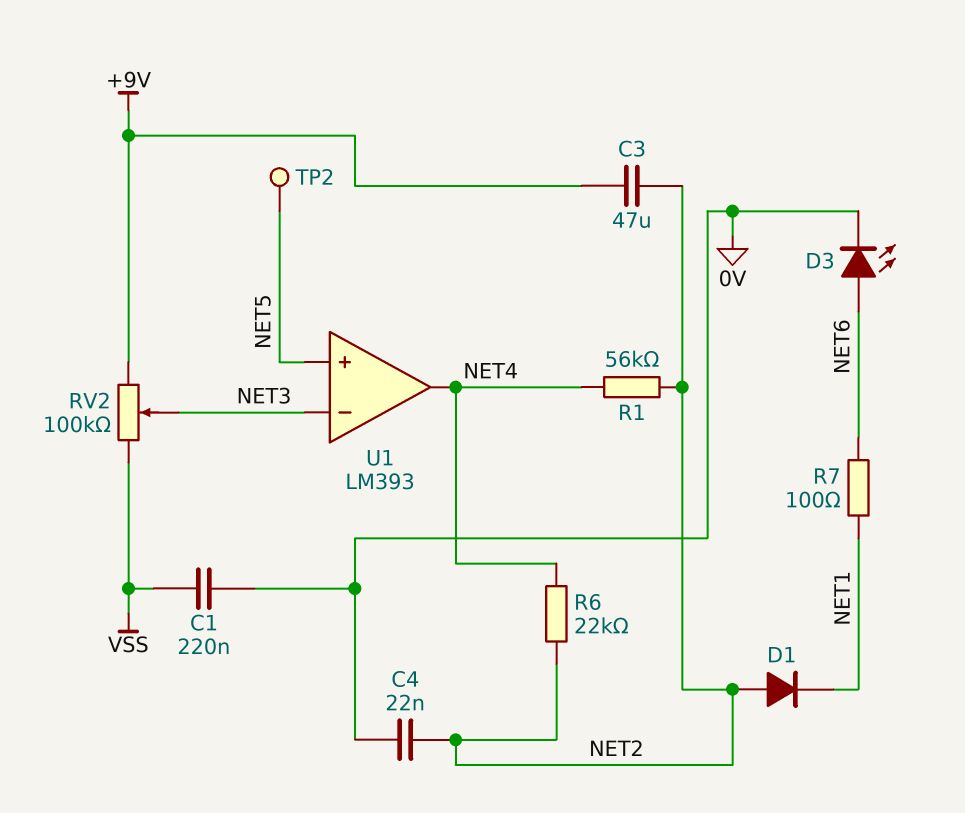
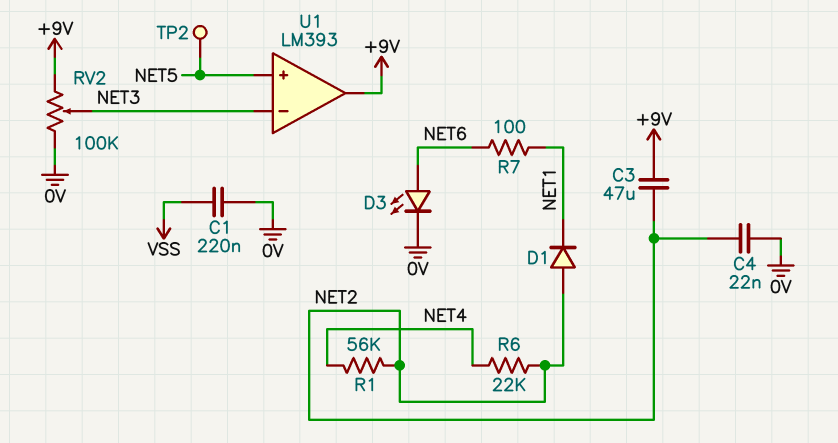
RV2: 100k (+9V, VSS, wiper NET3) -> 100k (+9V, 0V, wiper NET3)
U1 pin out: NET4 -> +9V

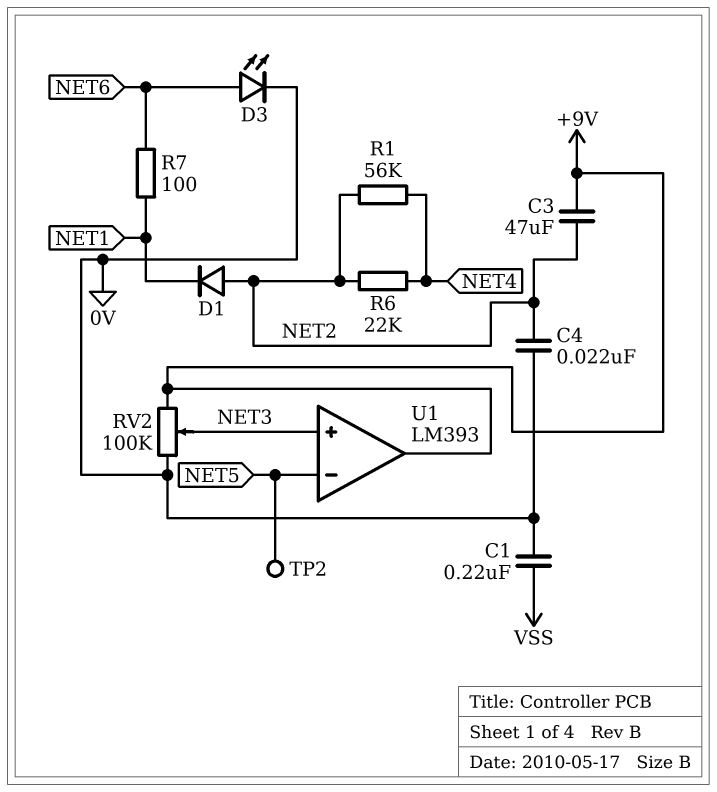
U1 pin in+: NET5 -> NET3
U1 pin in-: NET3 -> NET5

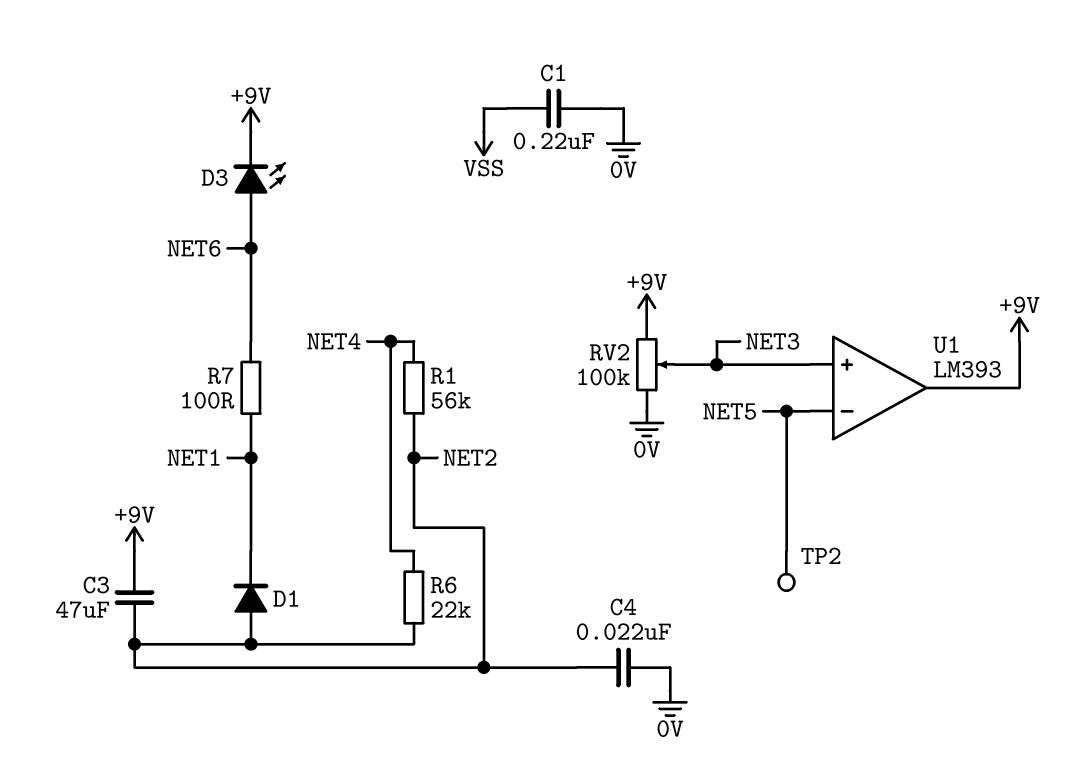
D3: LED (A NET6, K 0V) -> LED (A NET6, K +9V)

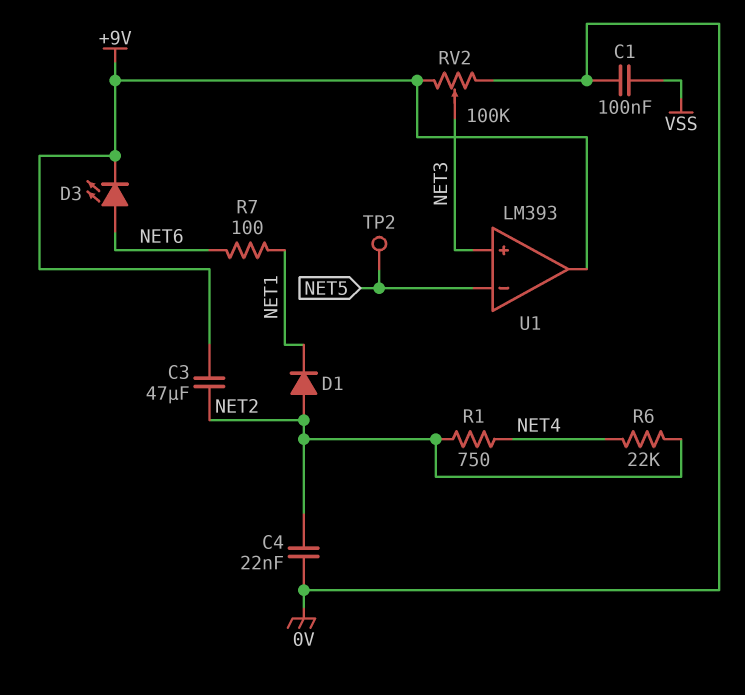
C1: 220nF (0V, VSS) -> 100nF (0V, VSS)
R1: 56k (NET2, NET4) -> 750 (NET2, NET4)

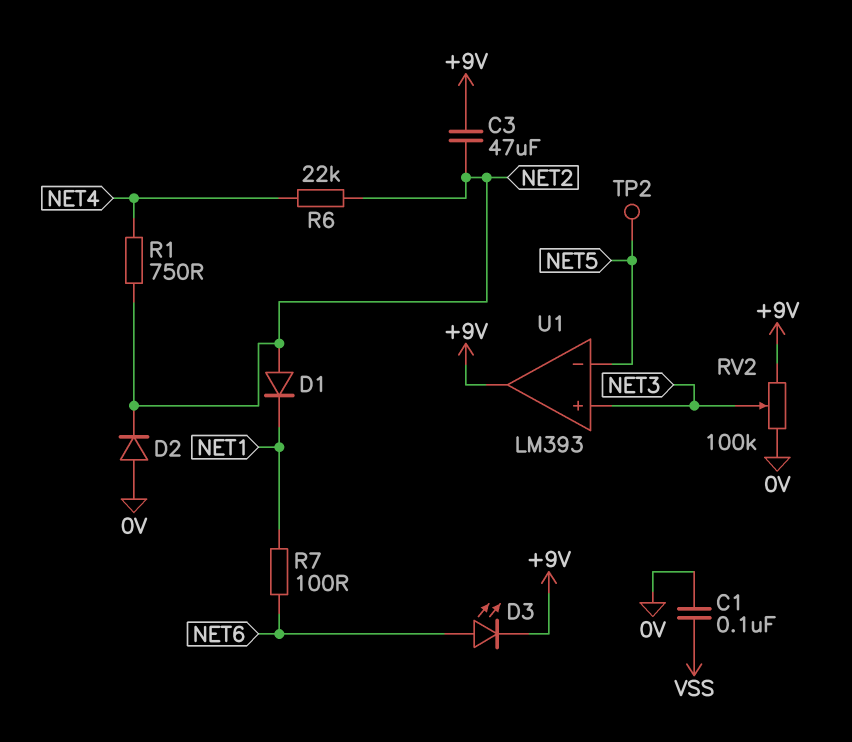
C4: 22nF (0V, NET2) -> none
D2: none -> diode (A 0V, K NET2)

